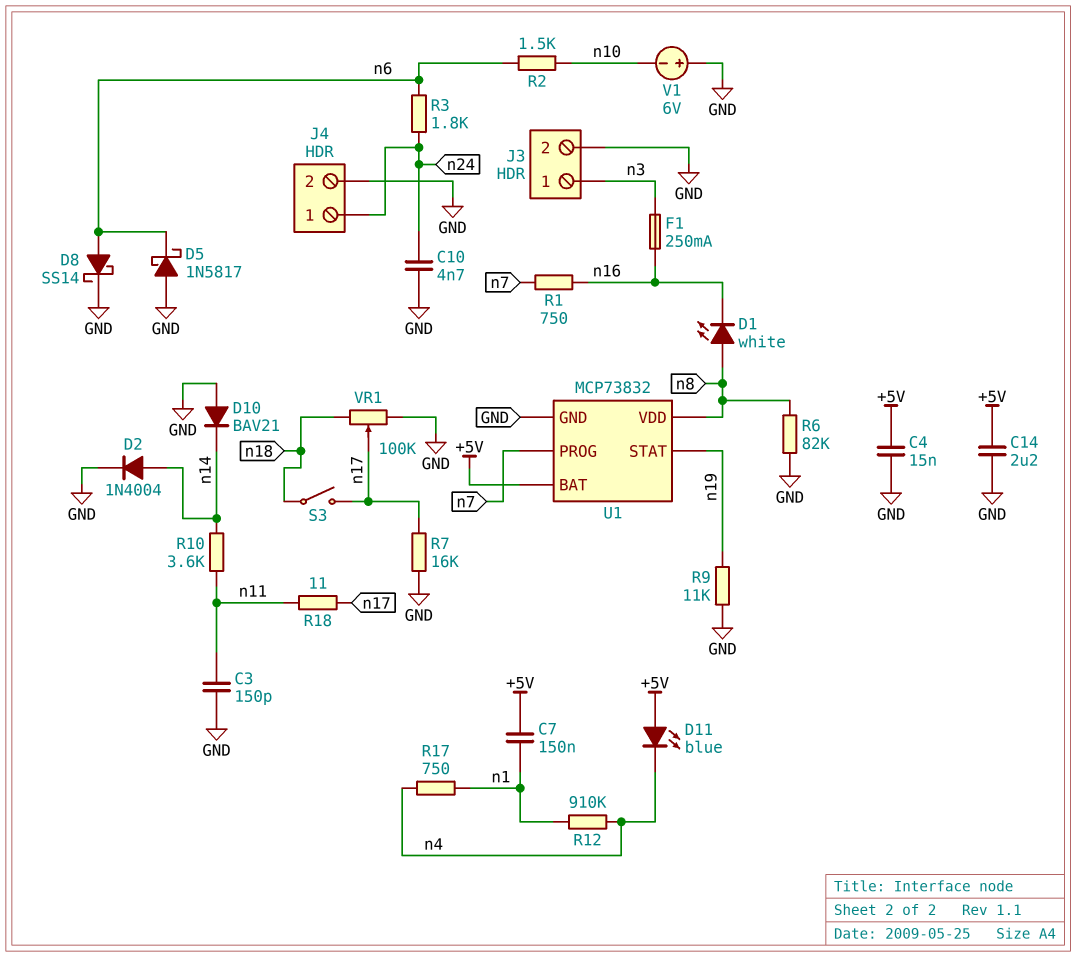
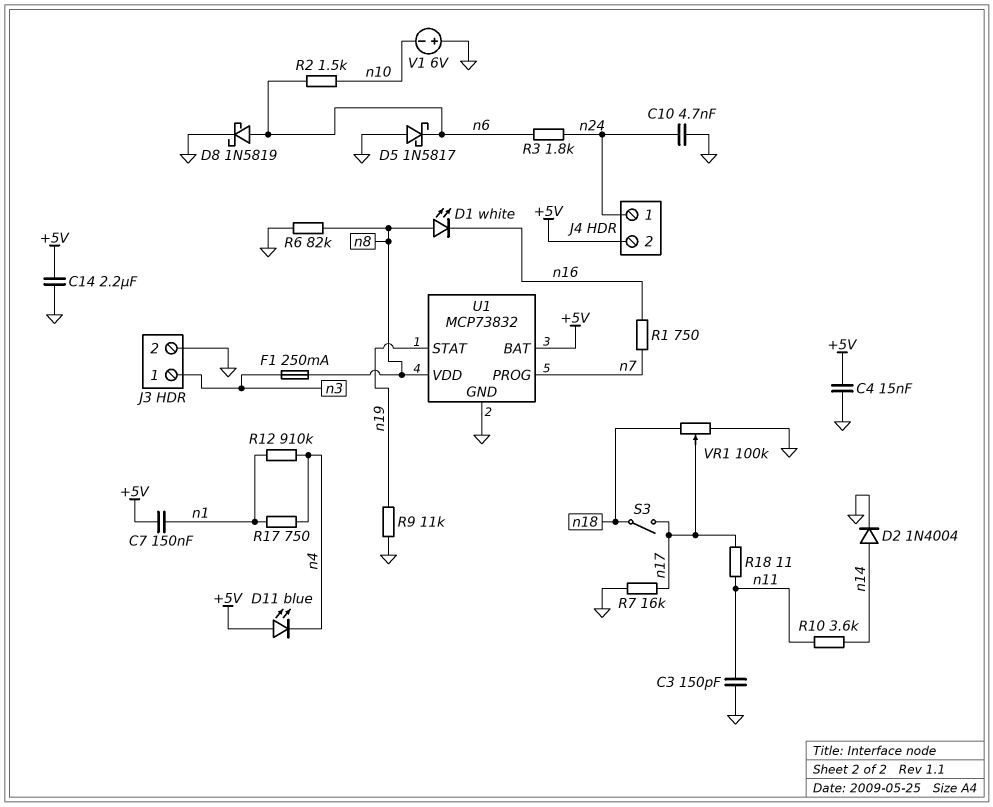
D8: schottky SS14 (A n6, K GND) -> schottky 1N5819 (A n6, K GND)
D10: diode BAV21 (A GND, K n14) -> none
F1: 250mA (n3, n16) -> 250mA (n3, n8)
J4 pin 2: GND -> +5V

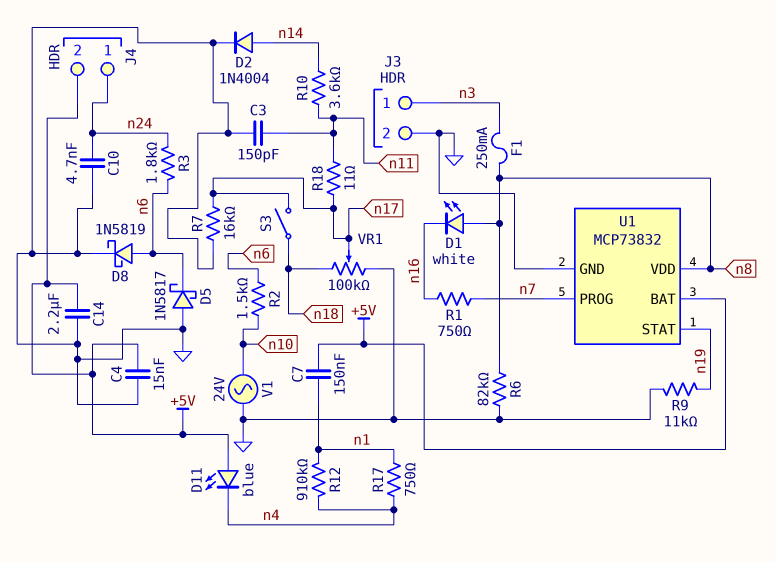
V1: 6V (plus GND, minus n10) -> AC 24V (GND, n10)

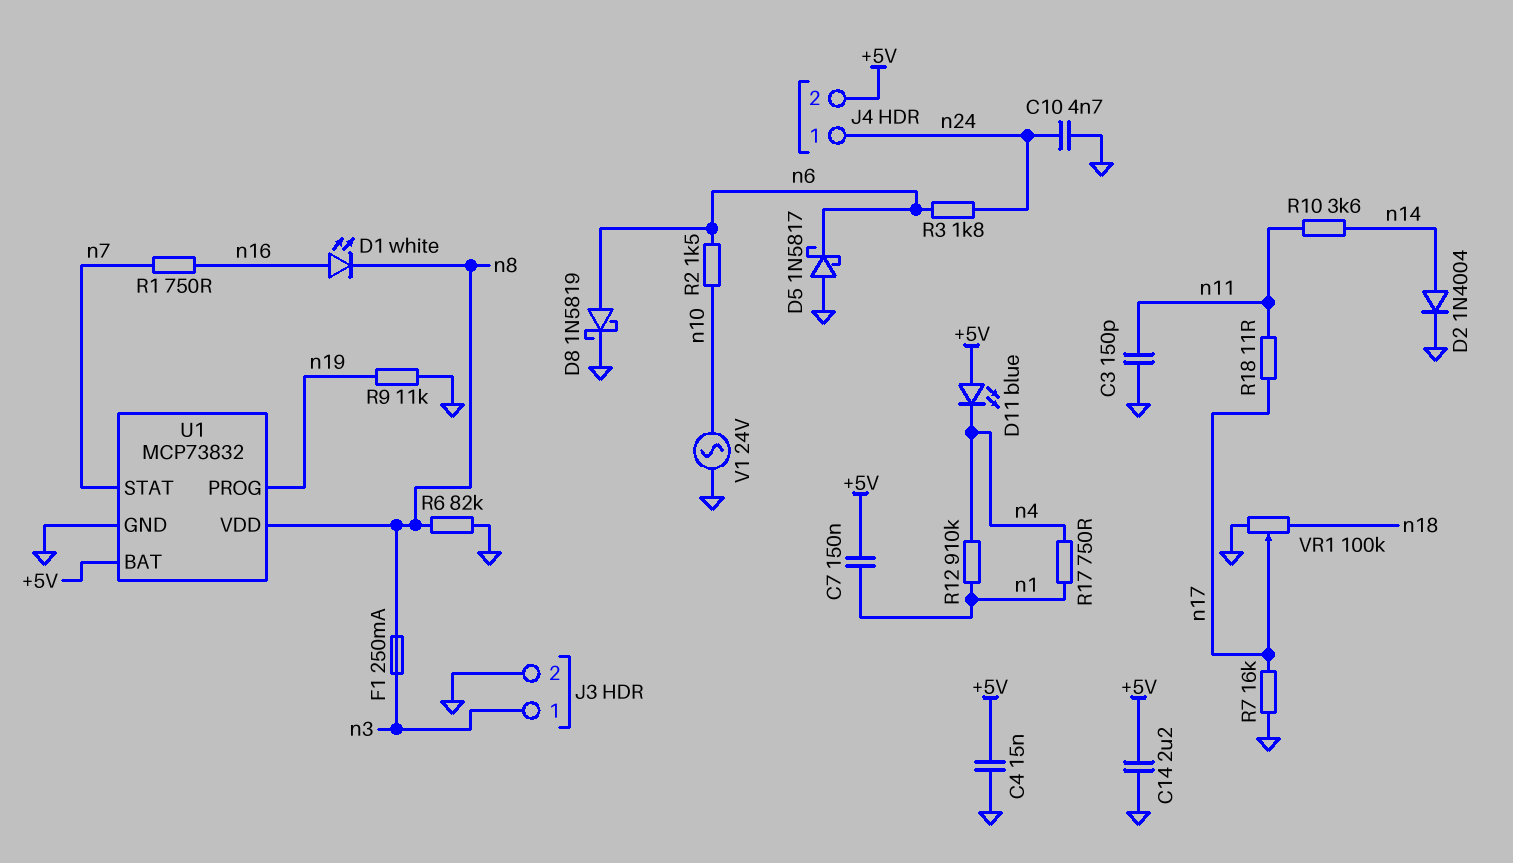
D1: LED white (A n8, K n16) -> LED white (A n16, K n8)
S3: switch (n17, n18) -> none
U1 pin PROG: n7 -> n19
U1 pin STAT: n19 -> n7

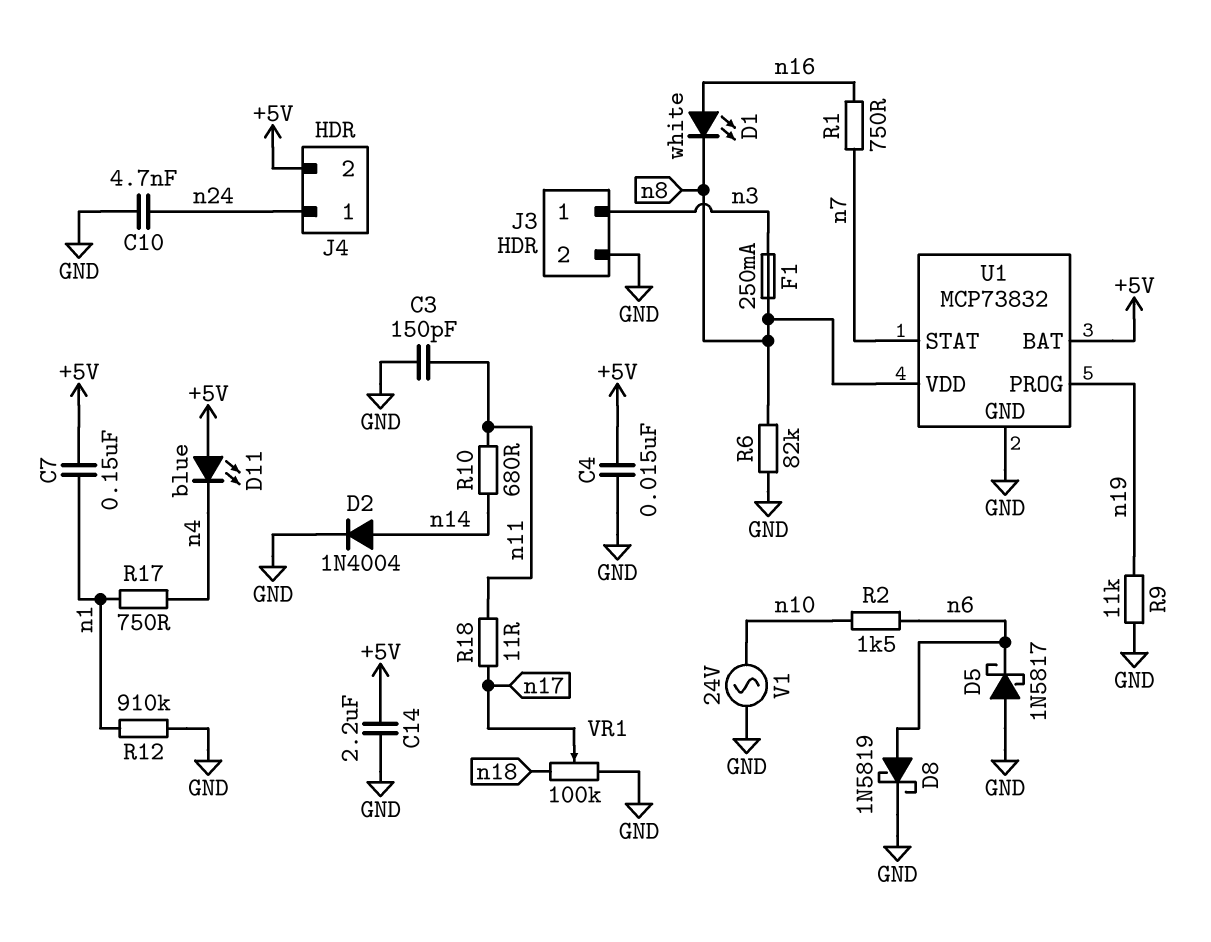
R3: 1.8k (n6, n24) -> none
R7: 16k (GND, n17) -> none
R10: 3.6k (n11, n14) -> 680 (n11, n14)
R12: 910k (n1, n4) -> 910k (GND, n1)

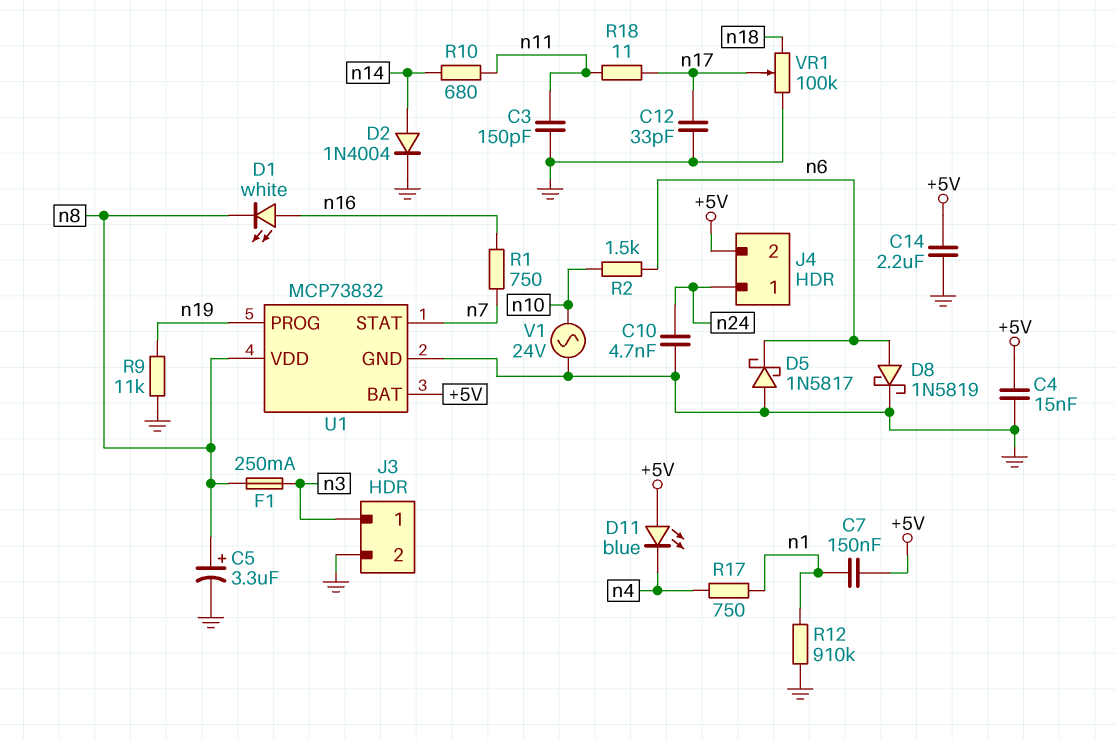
C5: none -> 3.3uF (plus n8, minus GND)
C12: none -> 33pF (GND, n17)
R6: 82k (GND, n8) -> none

